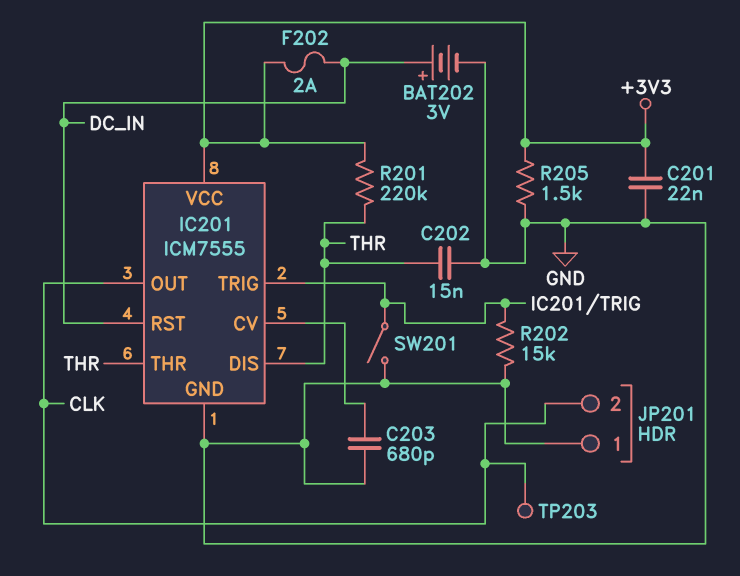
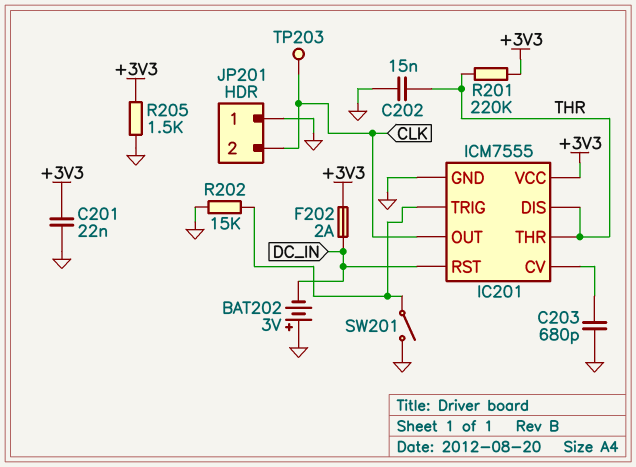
BAT202: 3V (plus DC_IN, minus GND) -> 3V (plus GND, minus DC_IN)

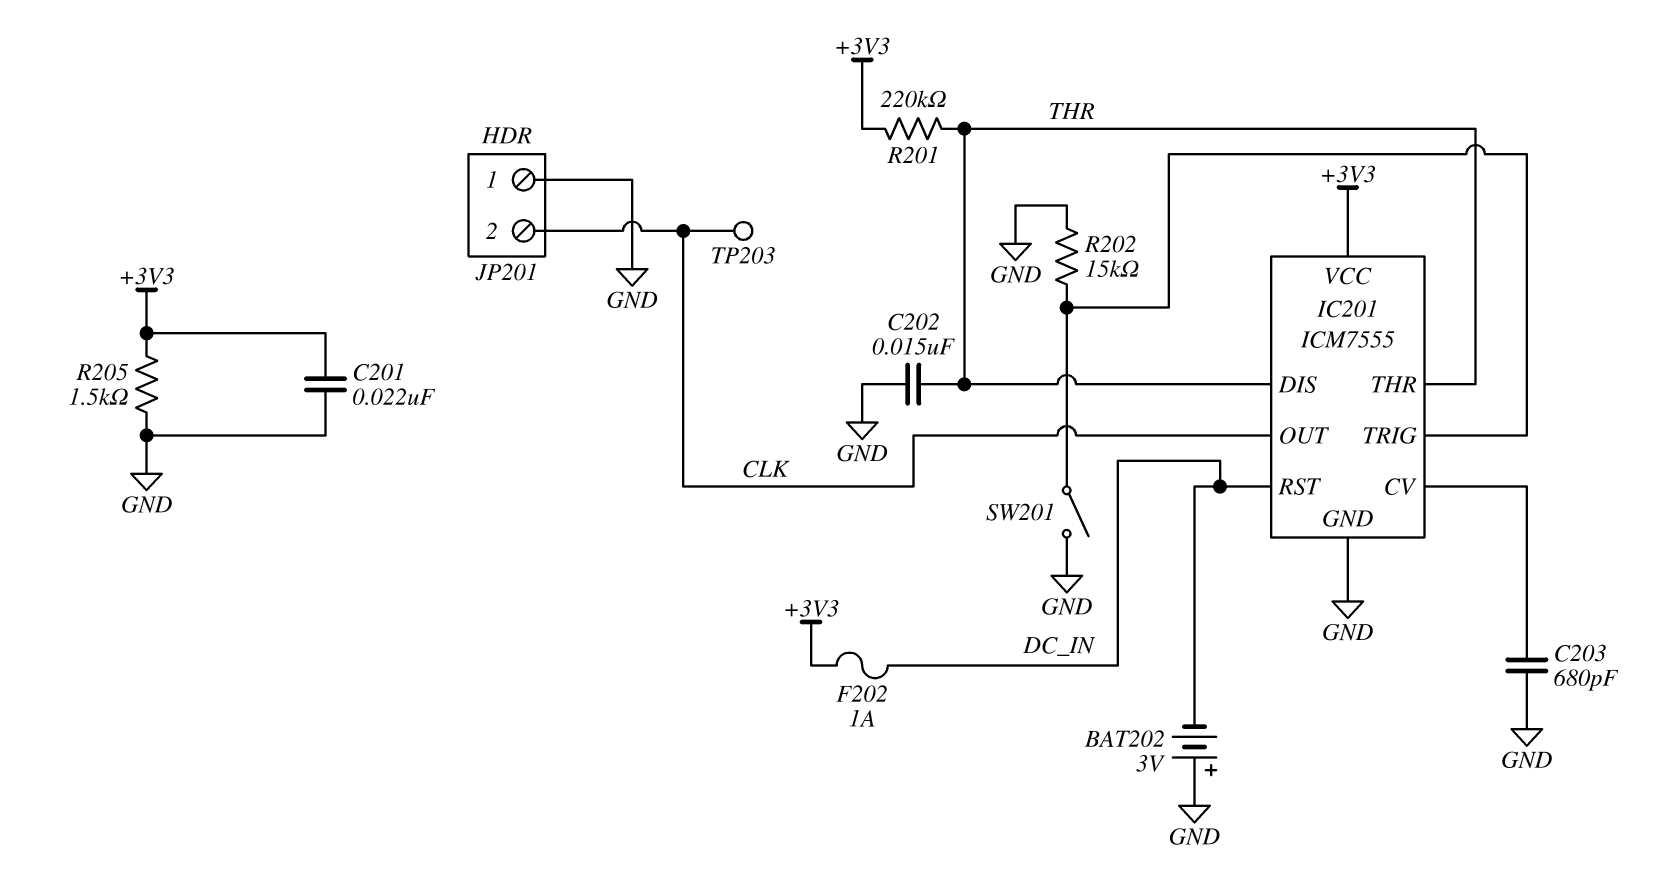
F202: 2A (+3V3, DC_IN) -> 1A (+3V3, DC_IN)

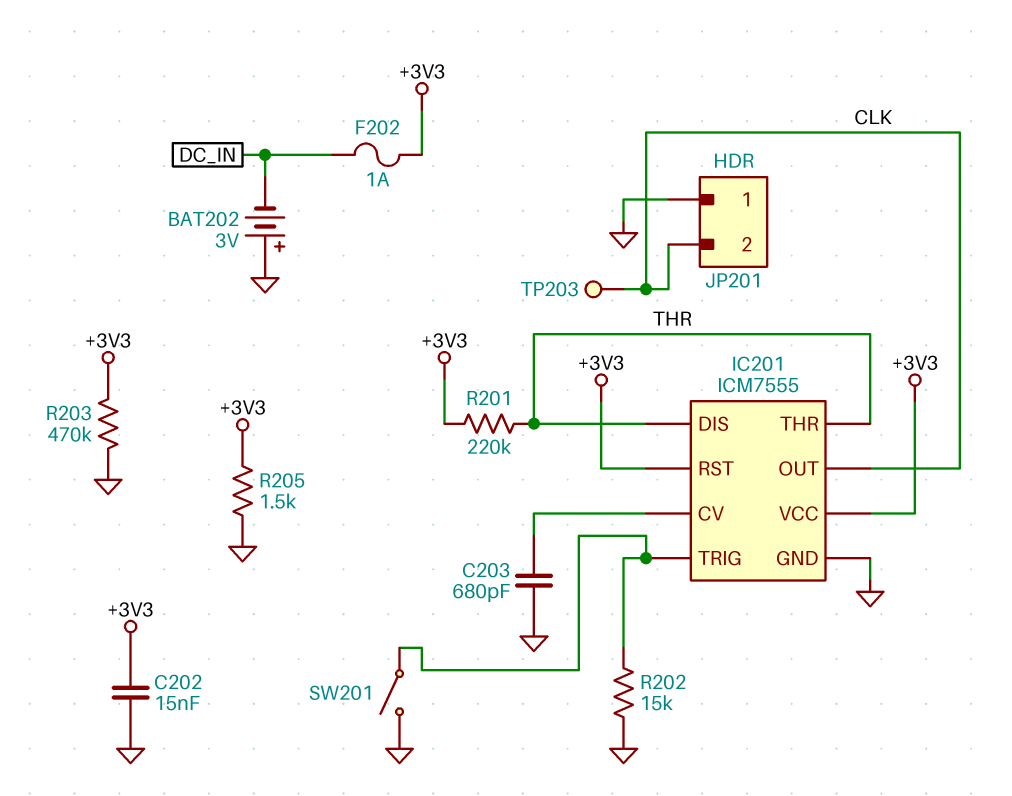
C201: 22nF (+3V3, GND) -> none
C202: 15nF (GND, THR) -> 15nF (+3V3, GND)
IC201 pin RST: DC_IN -> +3V3
R203: none -> 470k (+3V3, GND)

